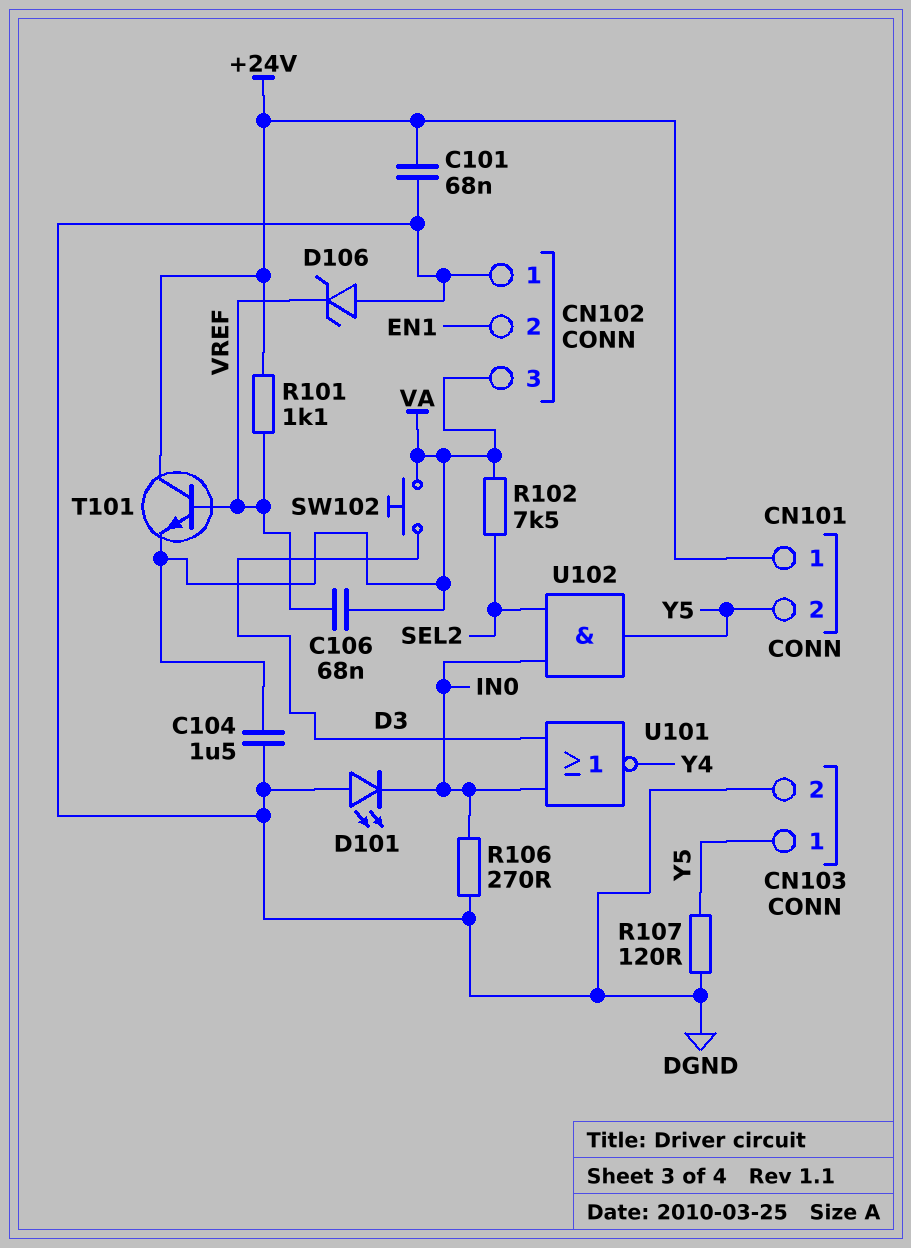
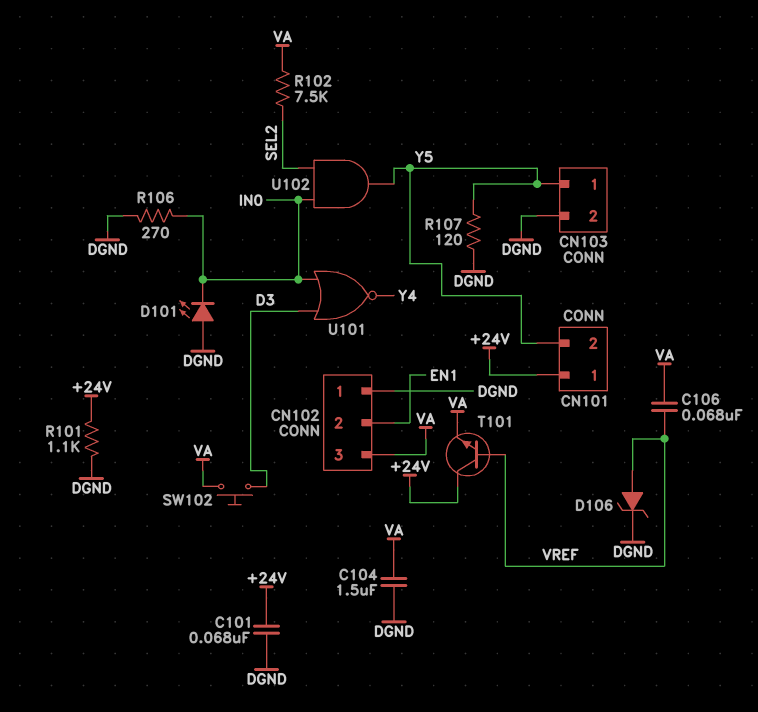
D106: zener (A DGND, K VREF) -> zener (A VREF, K DGND)
R101: 1.1k (+24V, VREF) -> 1.1k (+24V, DGND)

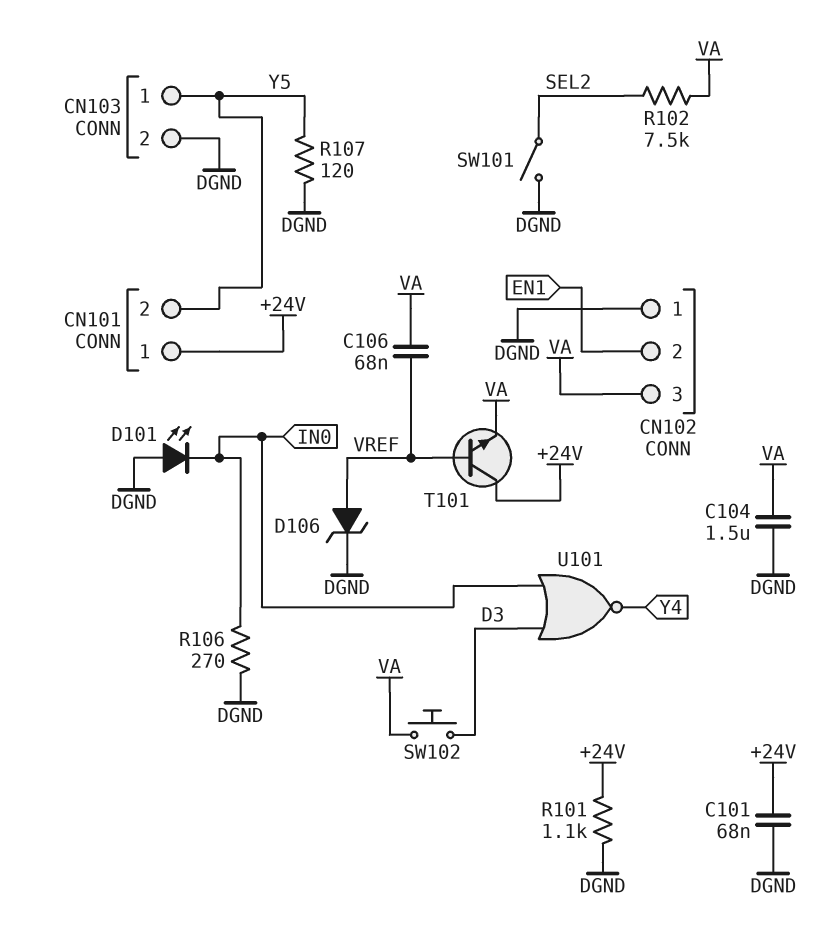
SW101: none -> switch (DGND, SEL2)
U102: AND (in IN0, in SEL2, out Y5) -> none

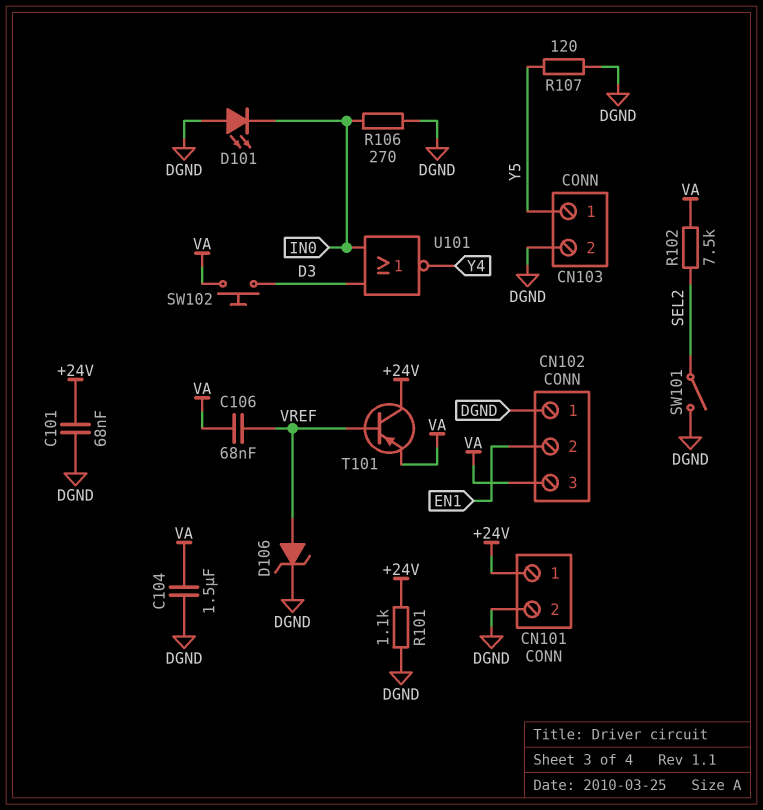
CN101 pin 2: Y5 -> DGND
T101: NPN (B VREF, C +24V, E VA) -> PNP (B VREF, C +24V, E VA)

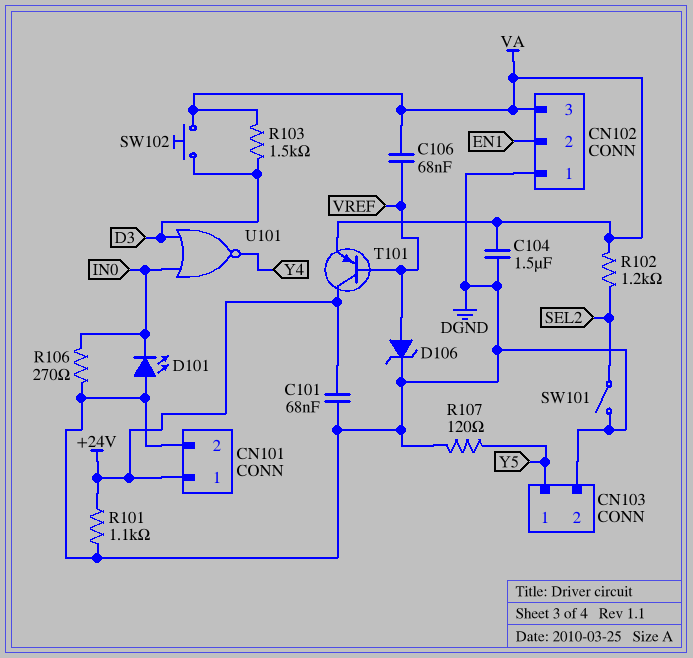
R102: 7.5k (SEL2, VA) -> 1.2k (SEL2, VA)
R103: none -> 1.5k (D3, VA)

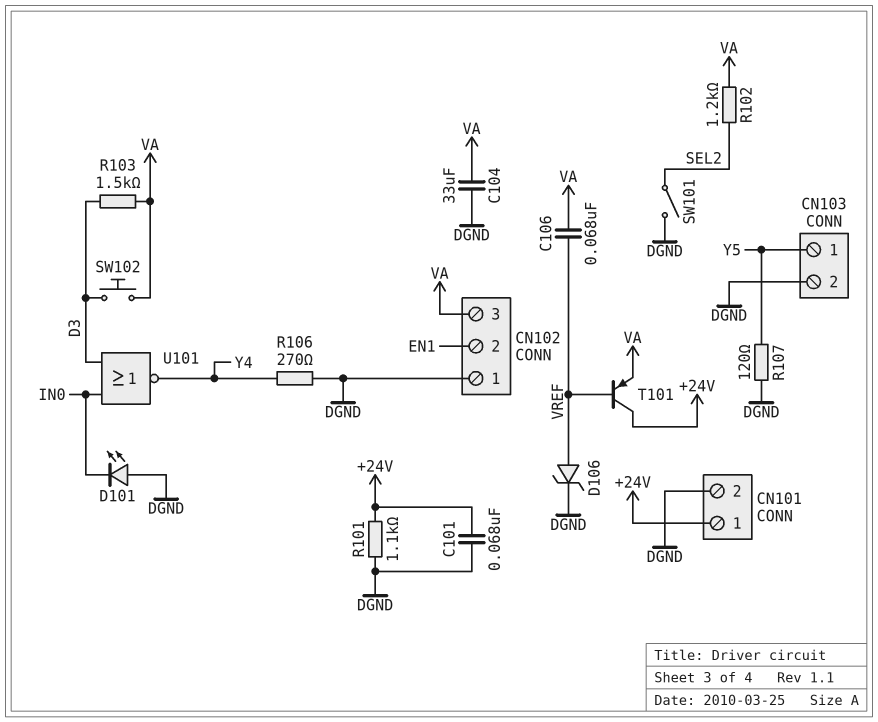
C104: 1.5uF (DGND, VA) -> 33uF (DGND, VA)
R106: 270 (DGND, IN0) -> 270 (DGND, Y4)

